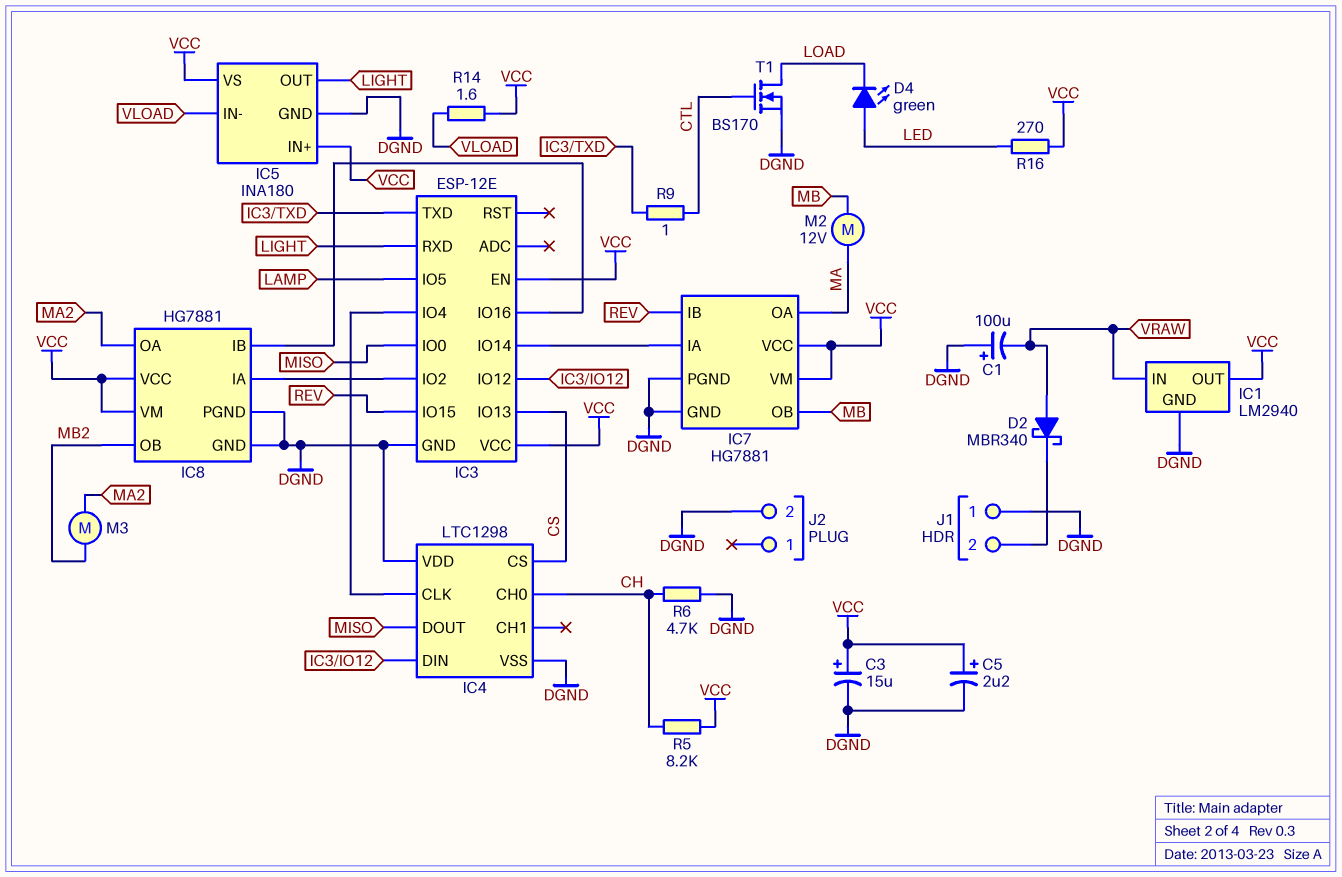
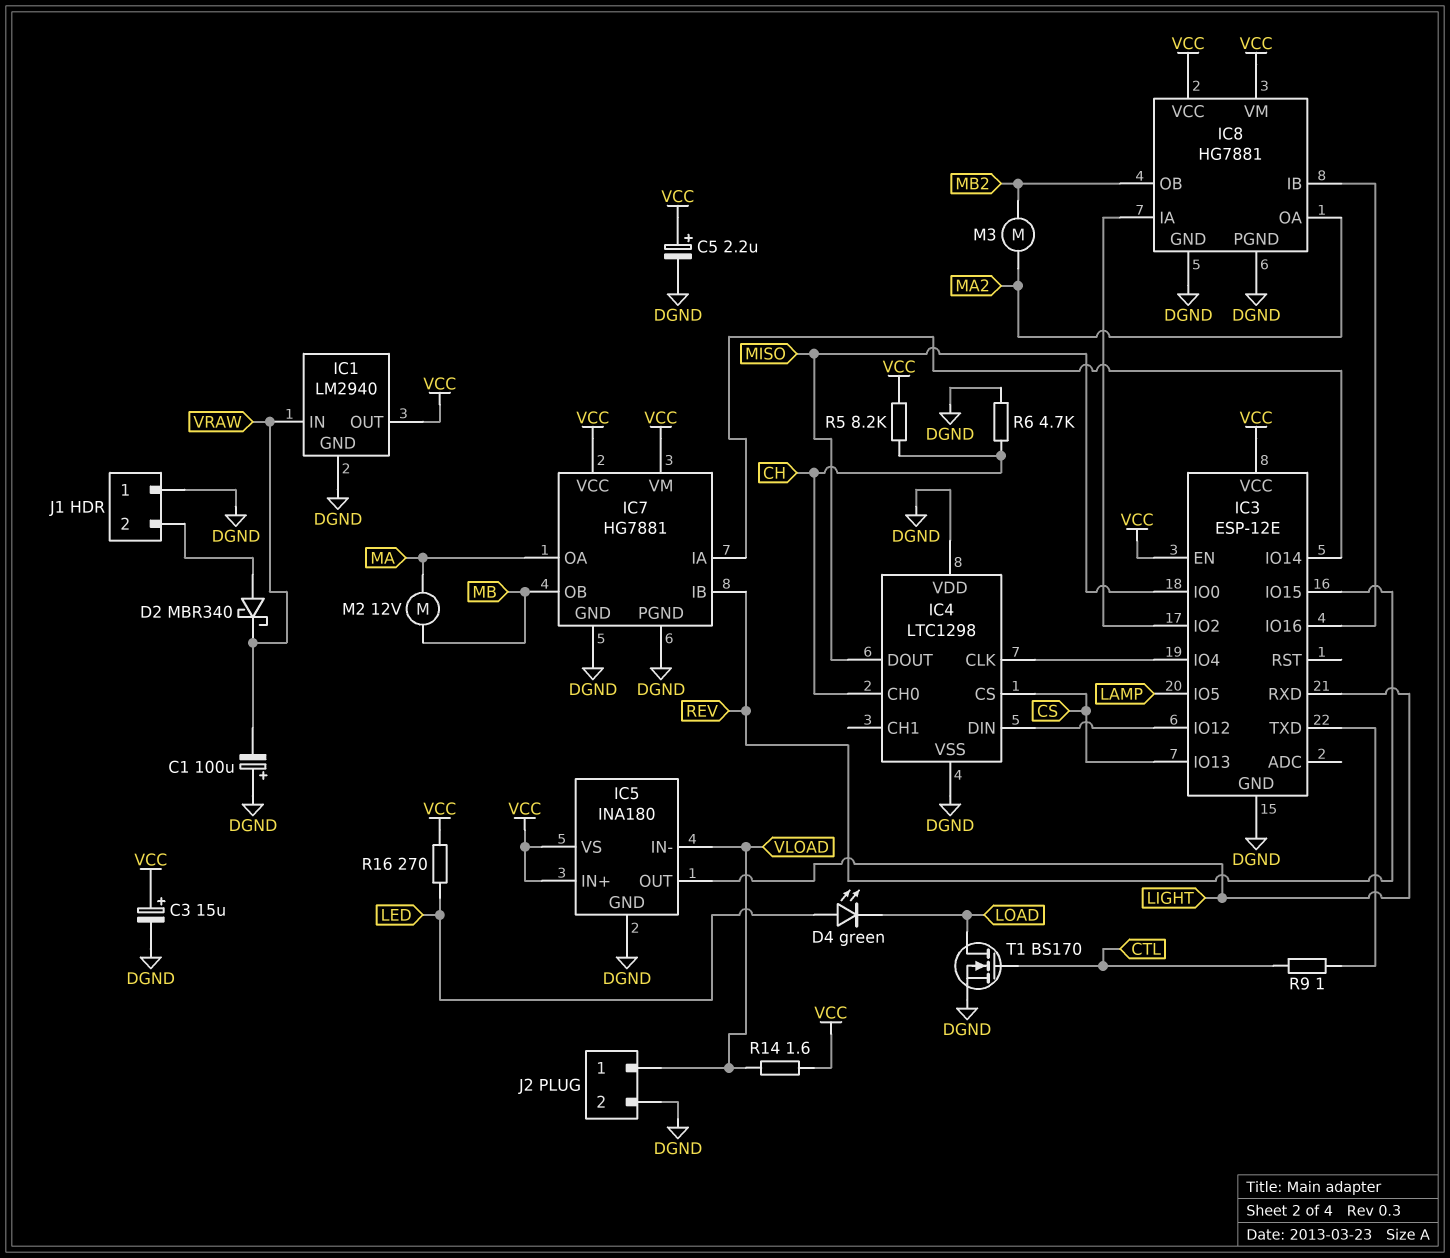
D2: schottky MBR340 (A VRAW, K J1/2) -> schottky MBR340 (A J1/2, K VRAW)
J2 pin 1: none -> VLOAD

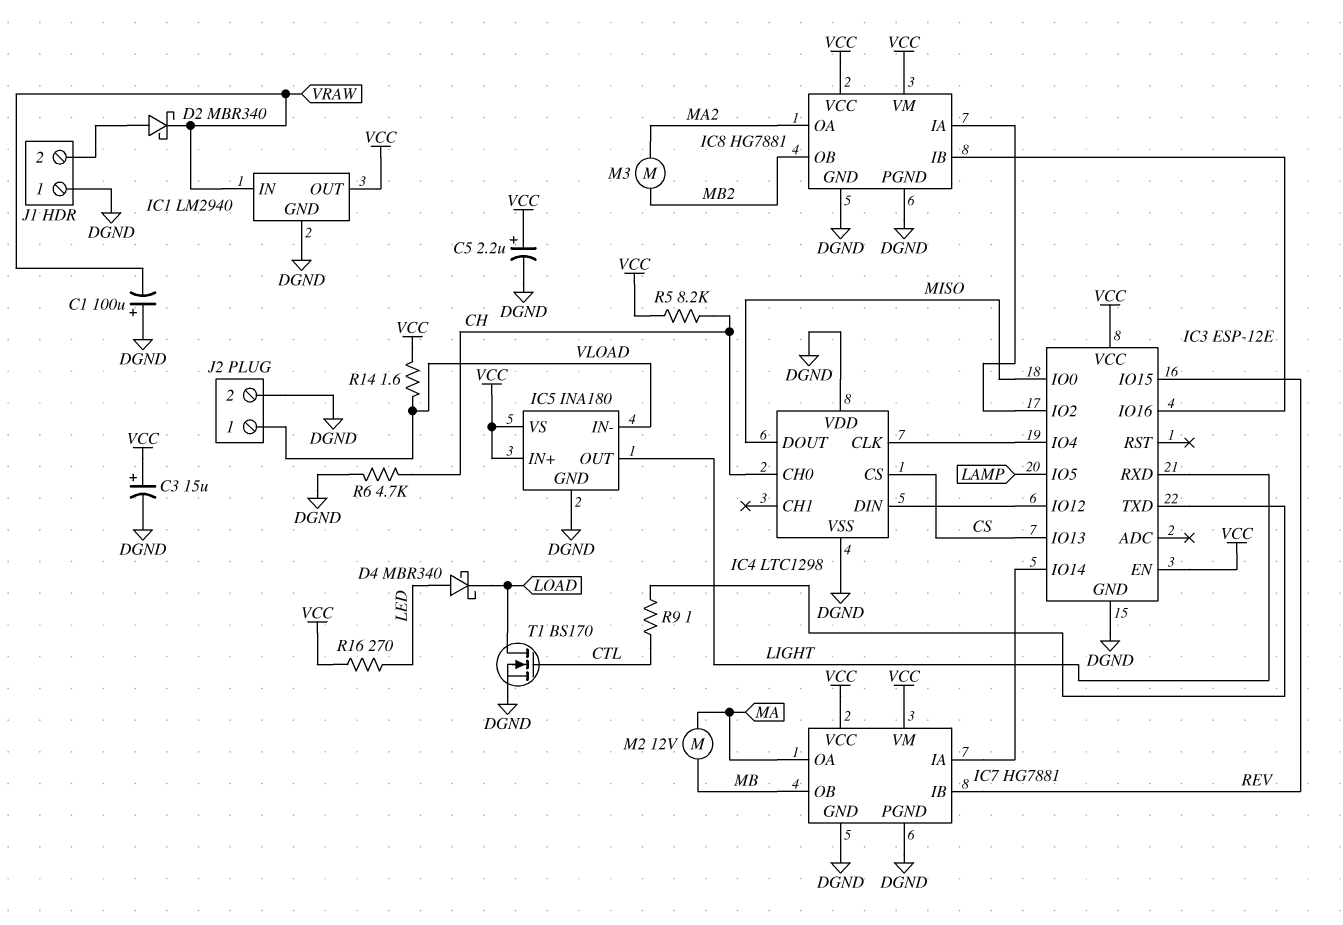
D4: LED green (A LED, K LOAD) -> schottky MBR340 (A LED, K LOAD)

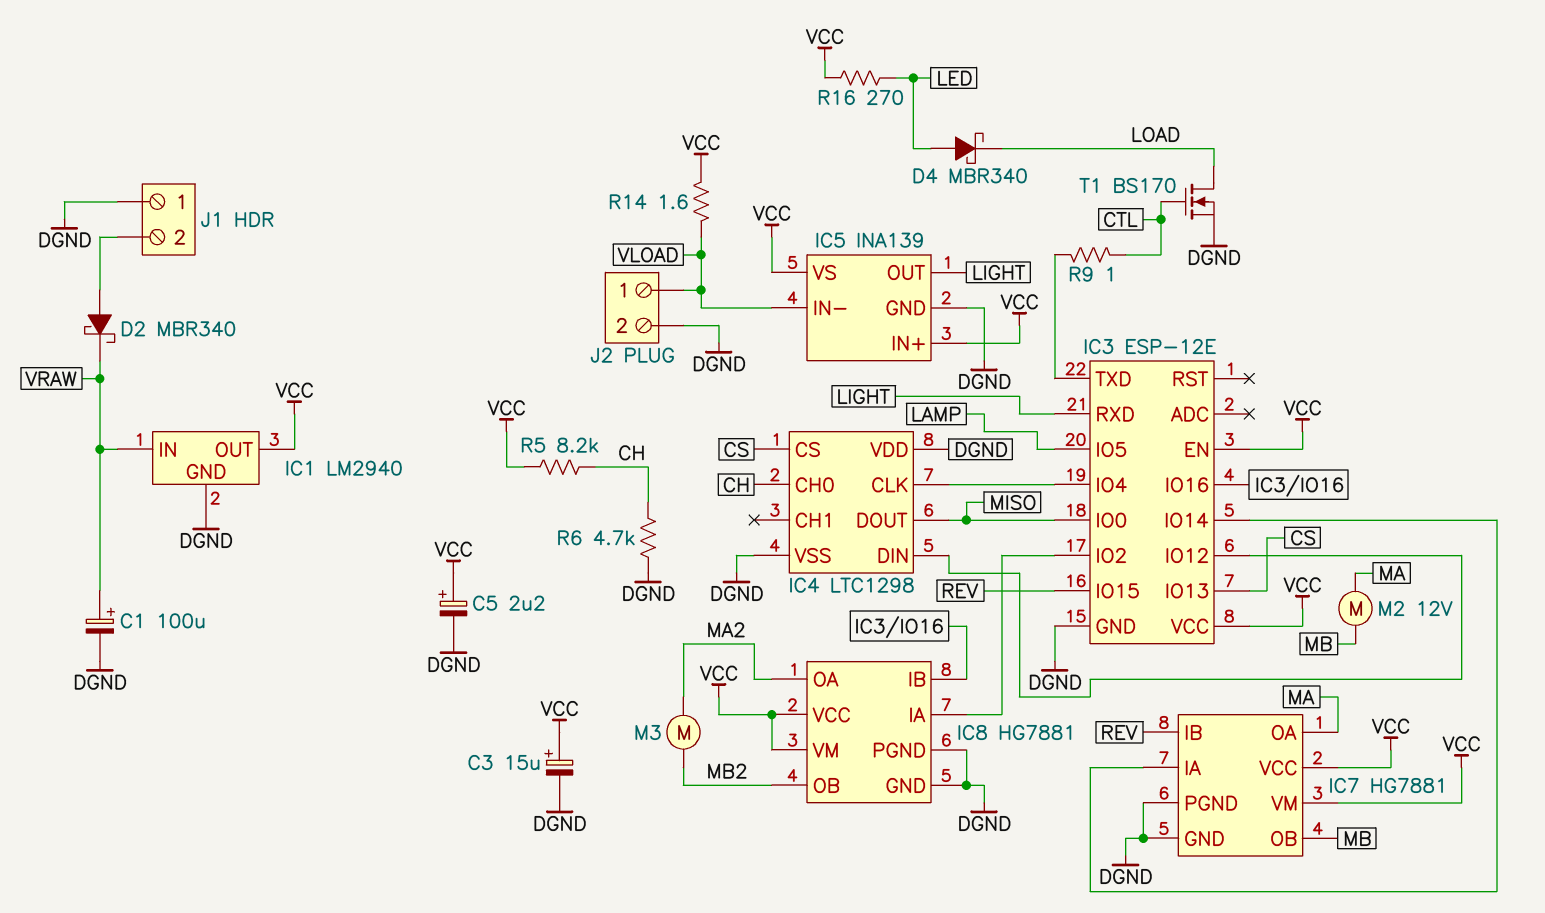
C1: 100uF (plus DGND, minus VRAW) -> 100uF (plus VRAW, minus DGND)
IC5: INA180 -> INA139

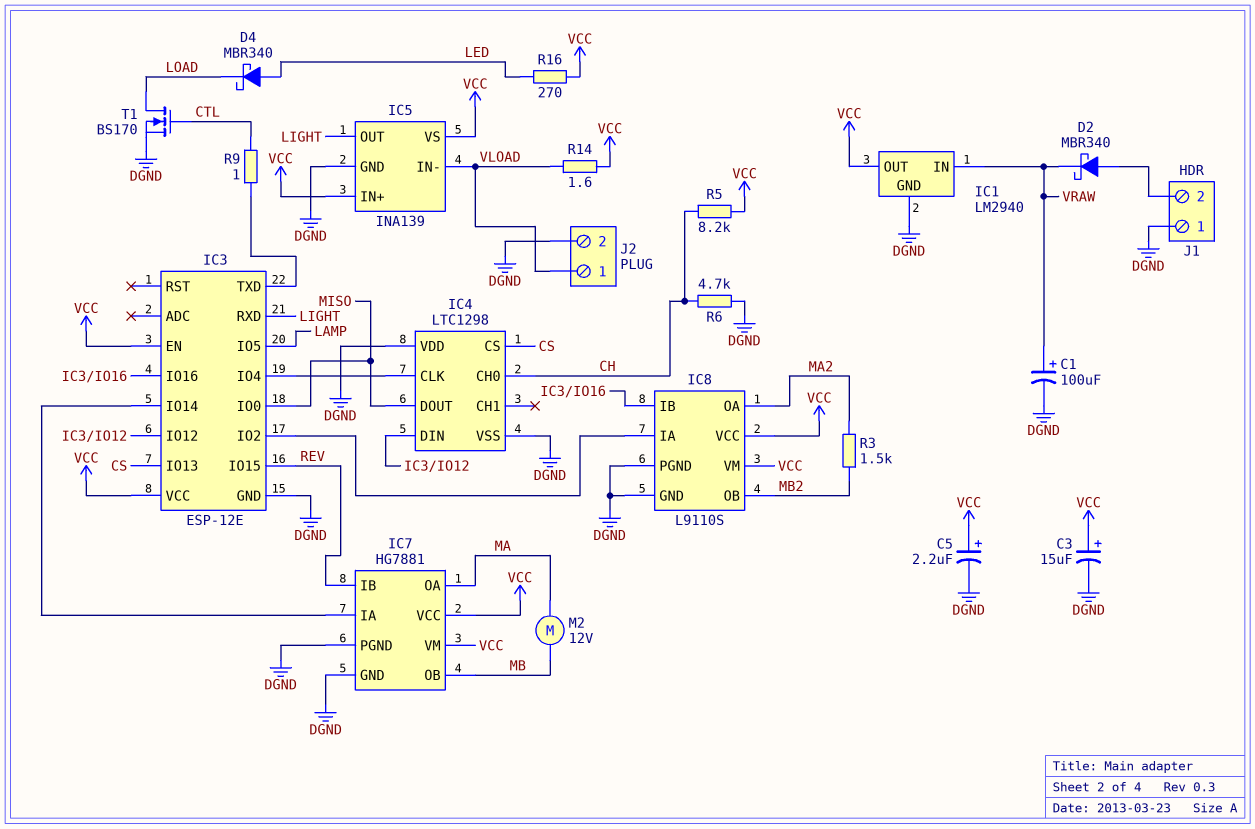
IC8: HG7881 -> L9110S
M3: motor (MA2, MB2) -> none
R3: none -> 1.5k (MA2, MB2)

